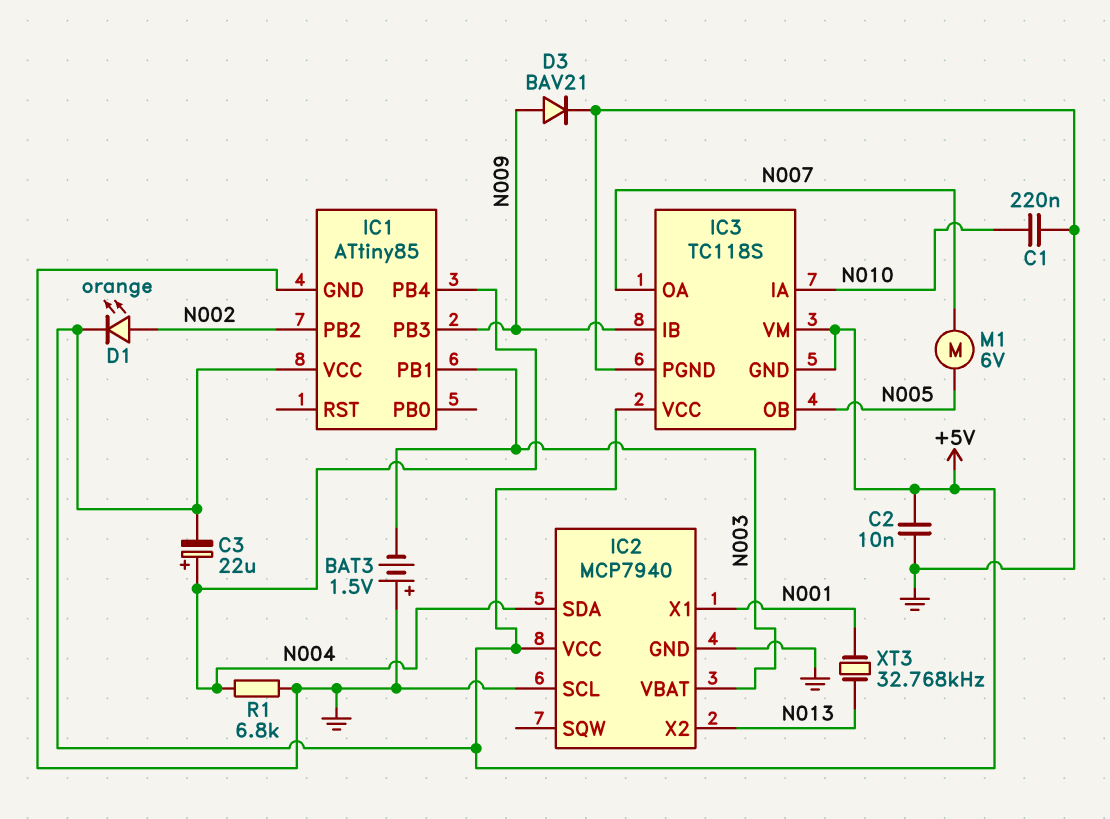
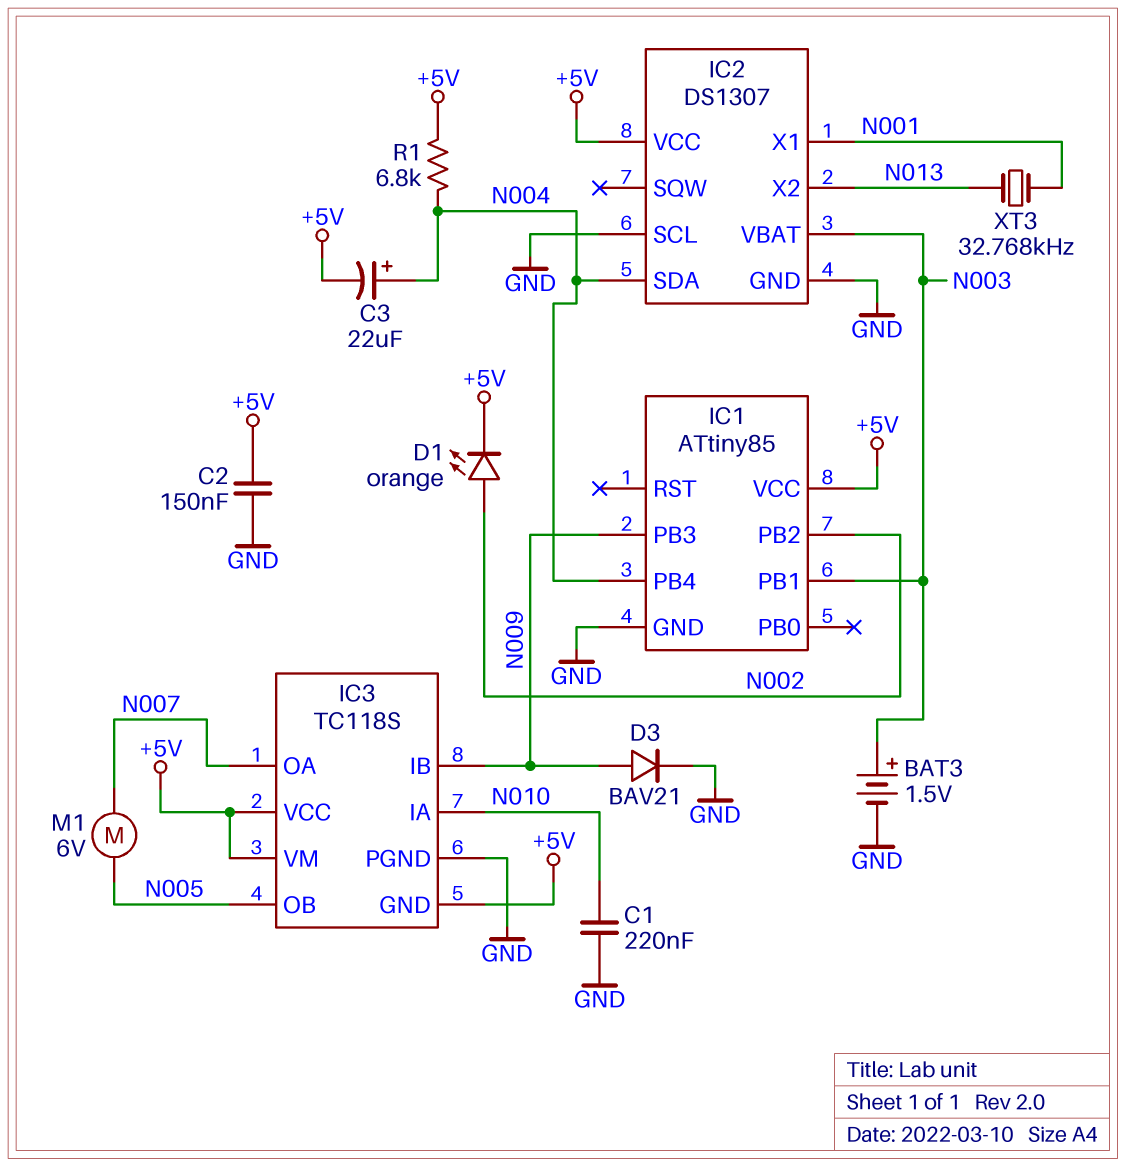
BAT3: 1.5V (plus GND, minus N003) -> 1.5V (plus N003, minus GND)
C2: 10nF (+5V, GND) -> 150nF (+5V, GND)
IC2: MCP7940 -> DS1307
R1: 6.8k (GND, N004) -> 6.8k (+5V, N004)

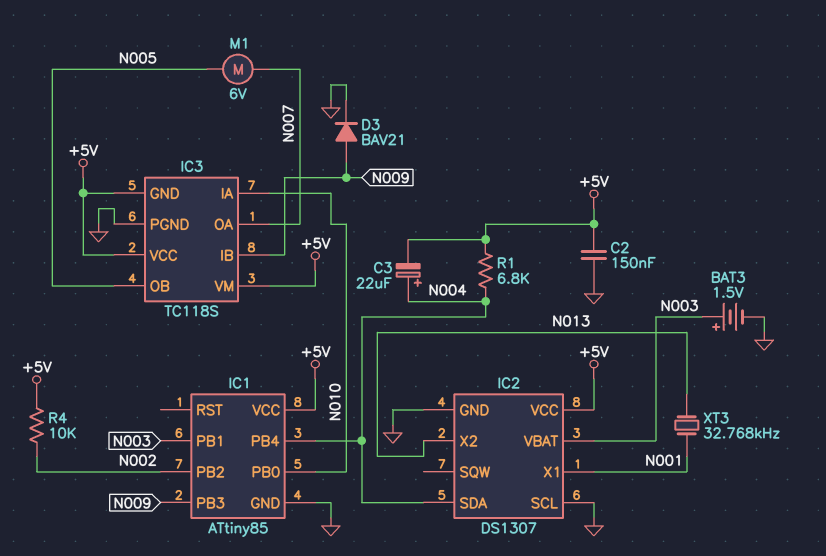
C1: 220nF (GND, N010) -> none
D1: LED orange (A N002, K +5V) -> none
IC1 pin PB0: none -> N010
R4: none -> 10k (+5V, N002)

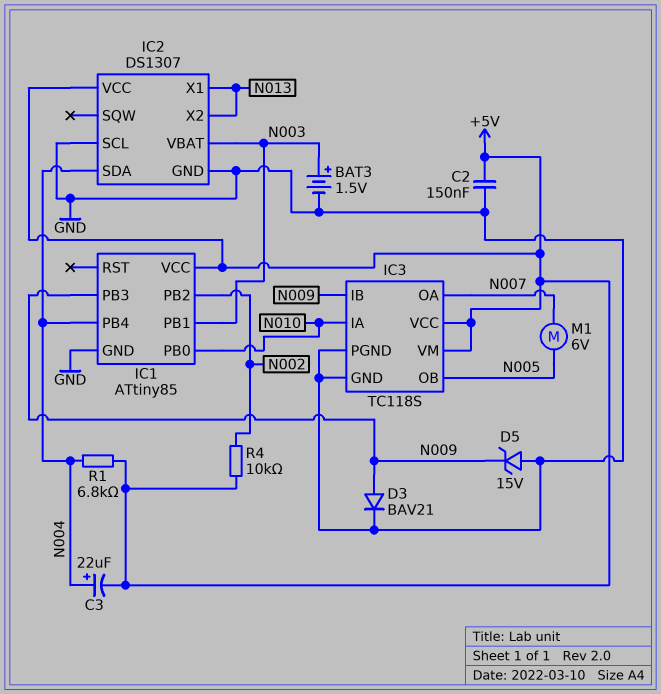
D5: none -> zener 15V (A GND, K N009)
IC2 pin X1: N001 -> N013
IC3 pin GND: +5V -> GND
XT3: 32.768kHz (N001, N013) -> none

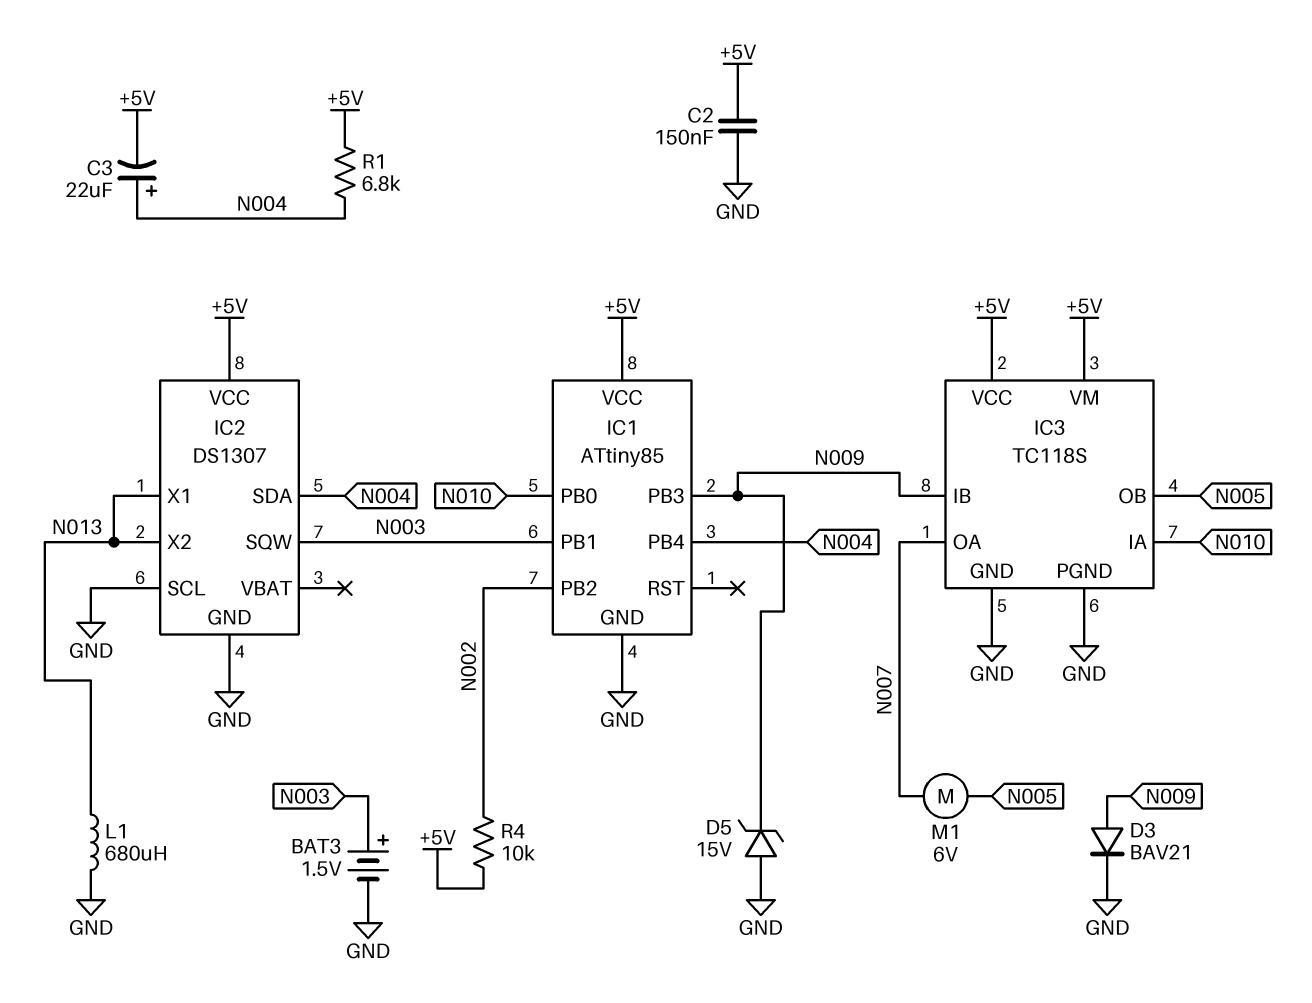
IC2 pin SQW: none -> N003
IC2 pin VBAT: N003 -> none
L1: none -> 680uH (GND, N013)

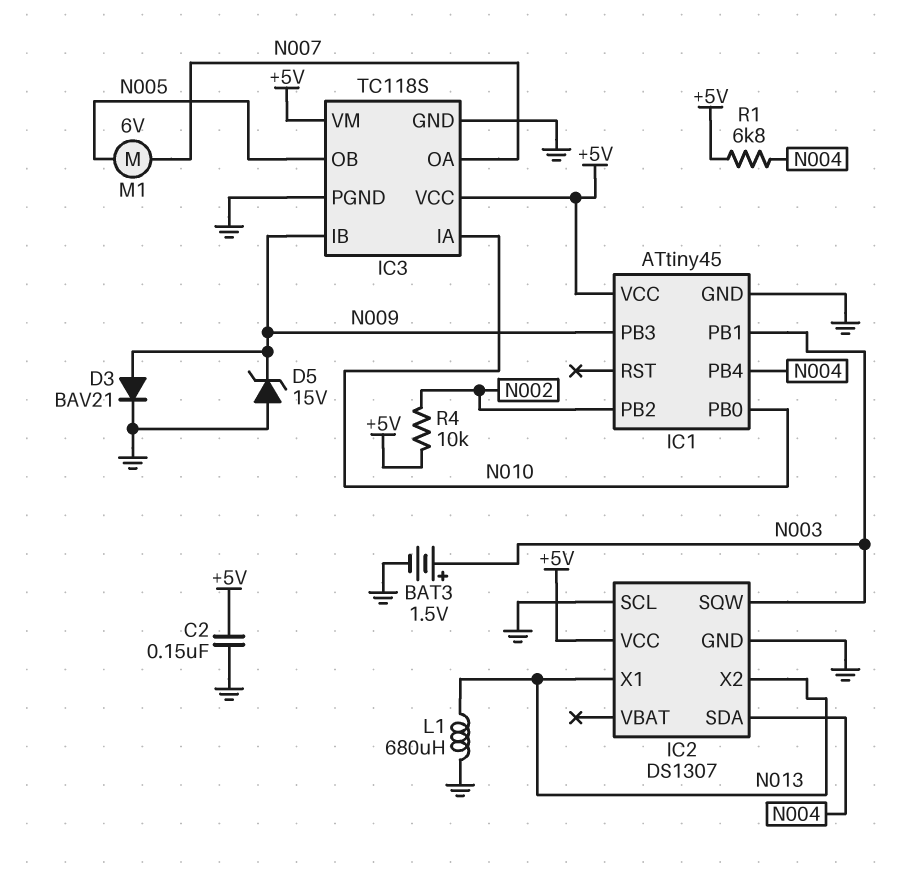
C3: 22uF (plus N004, minus +5V) -> none
IC1: ATtiny85 -> ATtiny45

